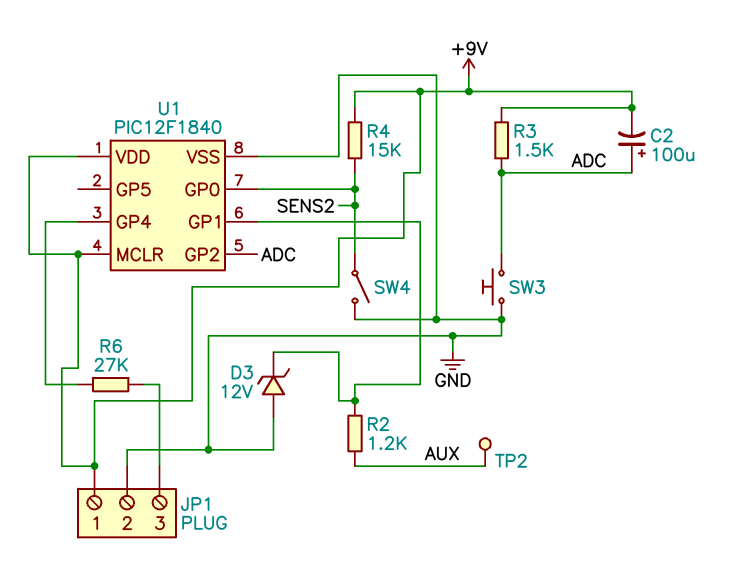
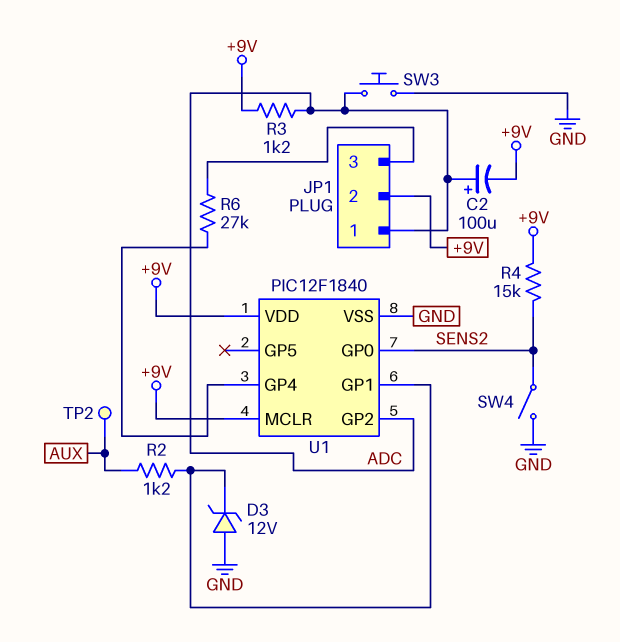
JP1 pin 1: +9V -> ADC
JP1 pin 2: GND -> +9V
R3: 1.5k (+9V, ADC) -> 1.2k (+9V, ADC)

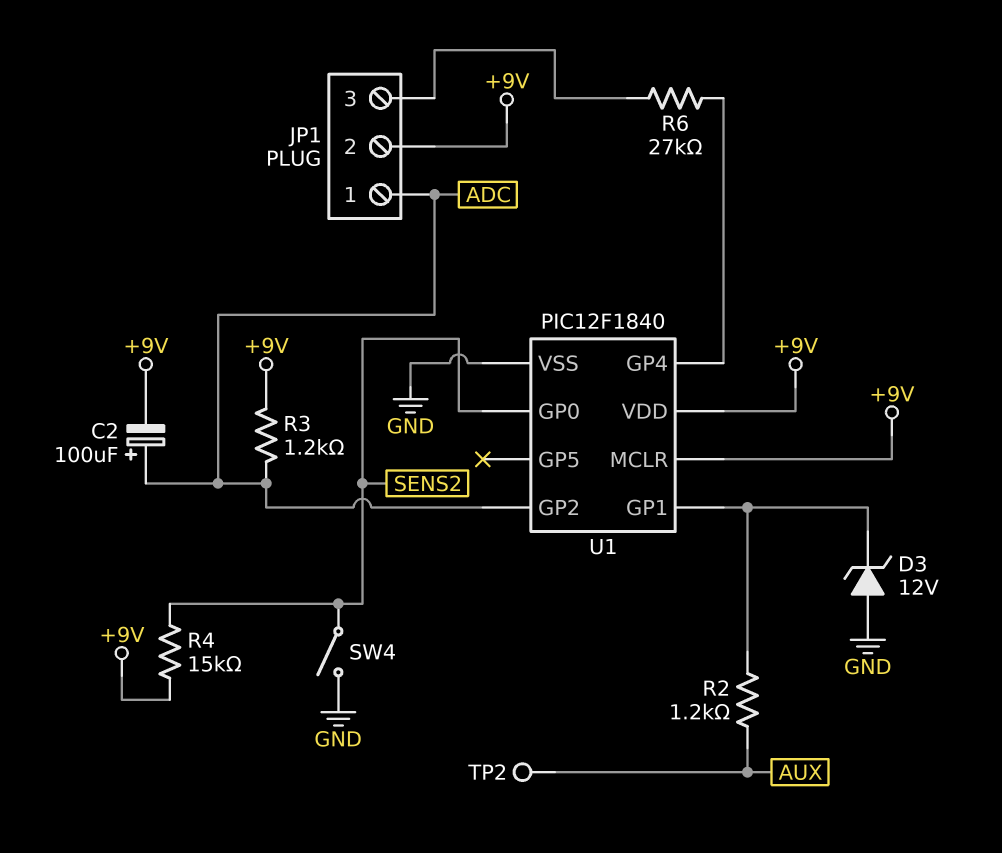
SW3: button (ADC, GND) -> none

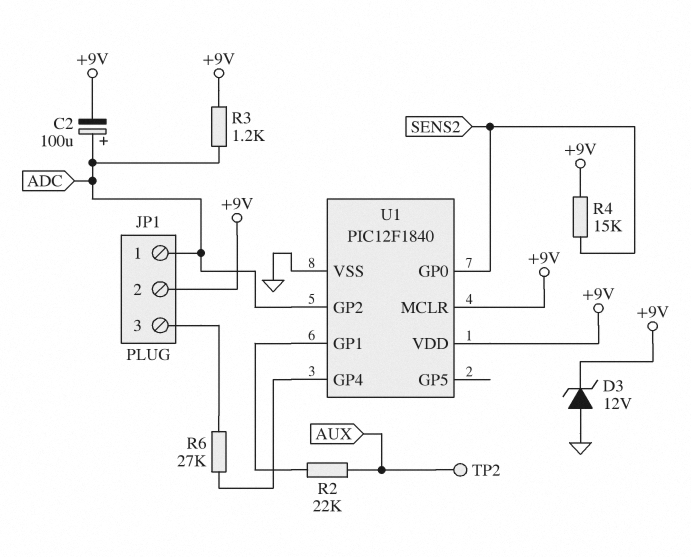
D3: zener 12V (A GND, K U1/GP1) -> zener 12V (A GND, K +9V)
R2: 1.2k (AUX, U1/GP1) -> 22k (AUX, U1/GP1)
SW4: switch (GND, SENS2) -> none

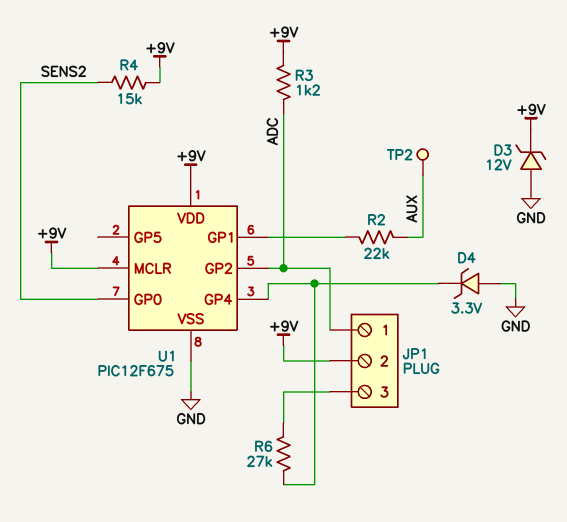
C2: 100uF (plus ADC, minus +9V) -> none
D4: none -> zener 3.3V (A GND, K U1/GP4)
U1: PIC12F1840 -> PIC12F675

